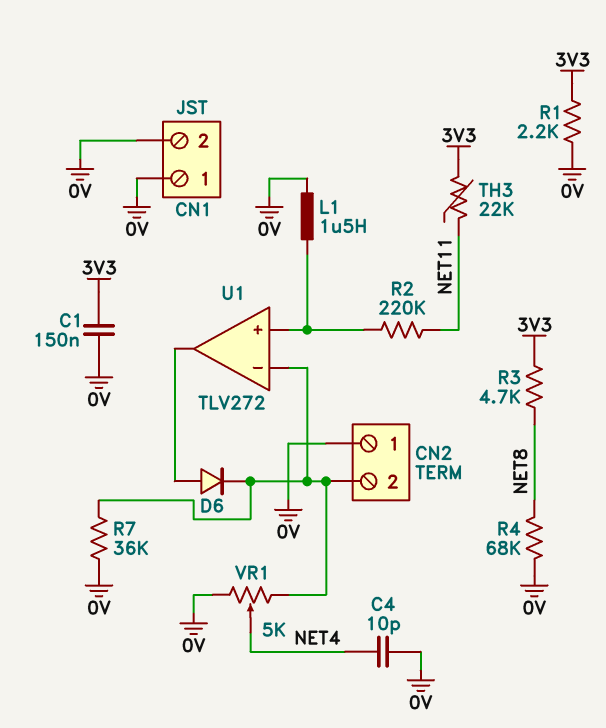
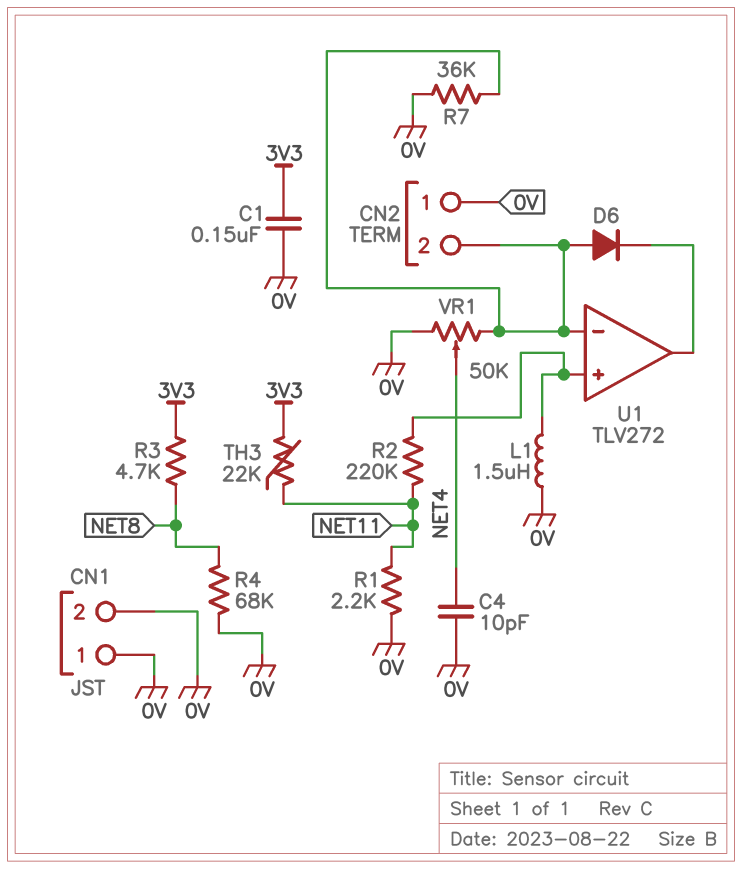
D6: diode (A U1/out, K CN2/2) -> diode (A CN2/2, K U1/out)
R1: 2.2k (0V, 3V3) -> 2.2k (0V, NET11)
VR1: 5k (0V, CN2/2, wiper NET4) -> 50k (0V, CN2/2, wiper NET4)

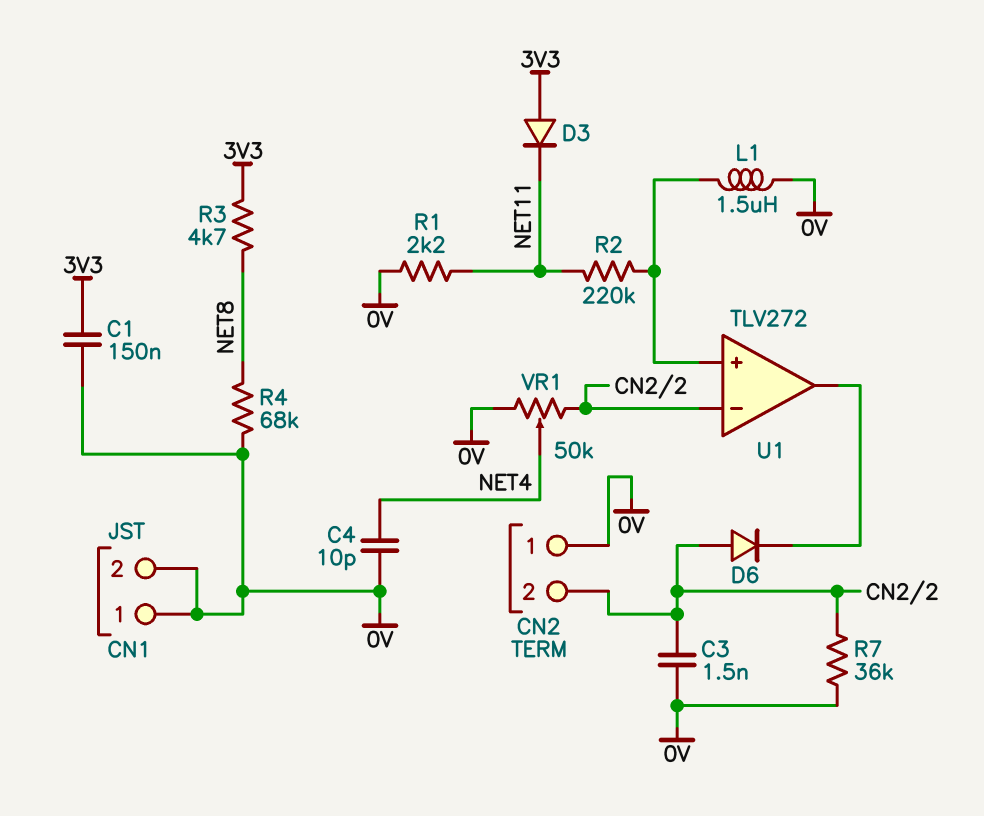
C3: none -> 1.5nF (0V, CN2/2)
D3: none -> diode (A 3V3, K NET11)
TH3: 22k (3V3, NET11) -> none

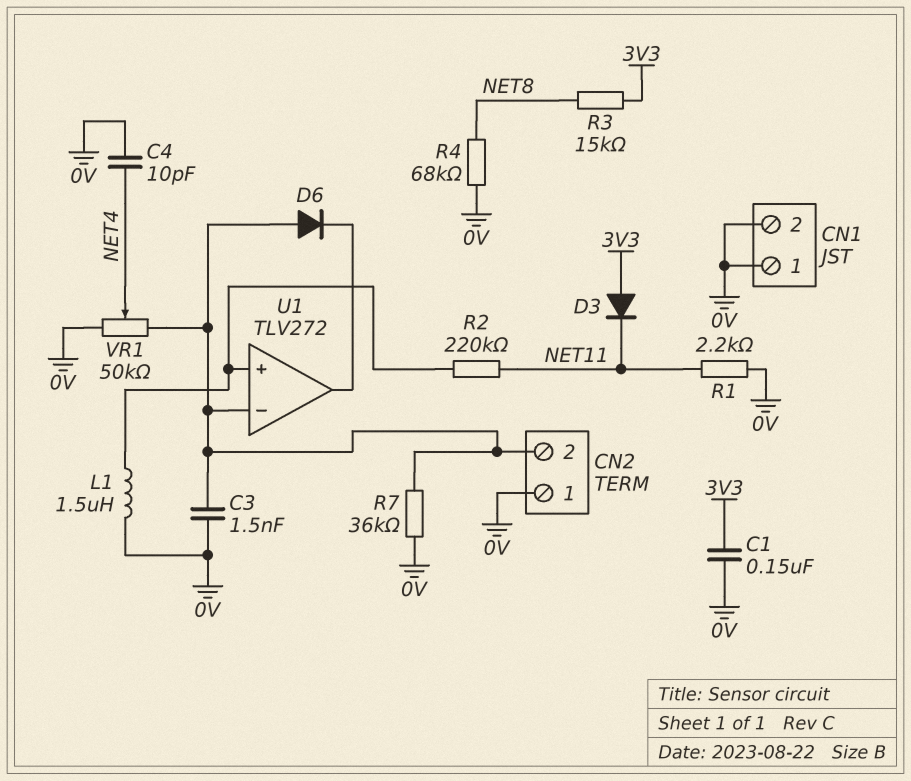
R3: 4.7k (3V3, NET8) -> 15k (3V3, NET8)

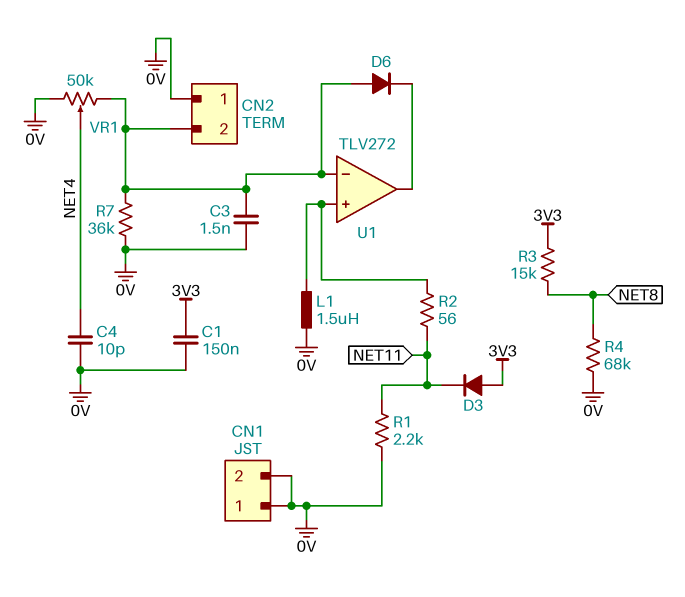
R2: 220k (NET11, U1/in+) -> 56 (NET11, U1/in+)

